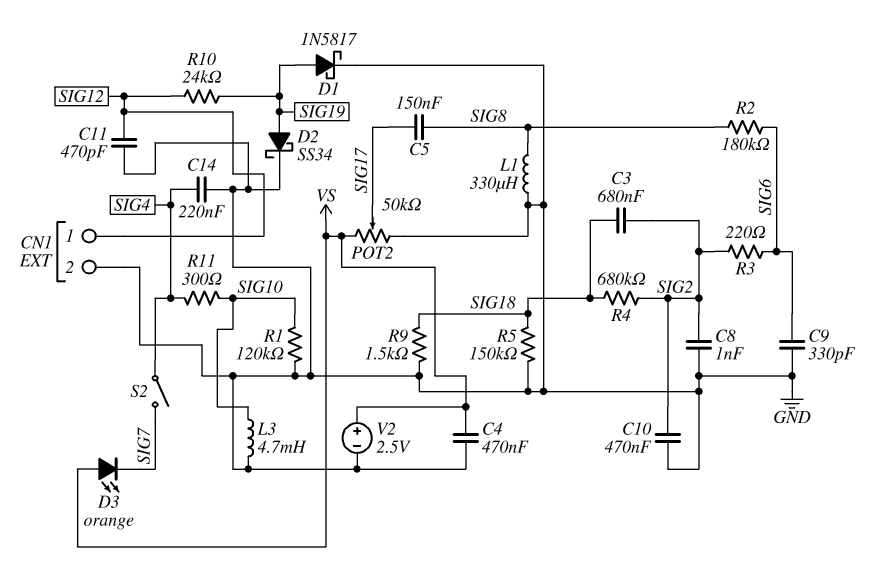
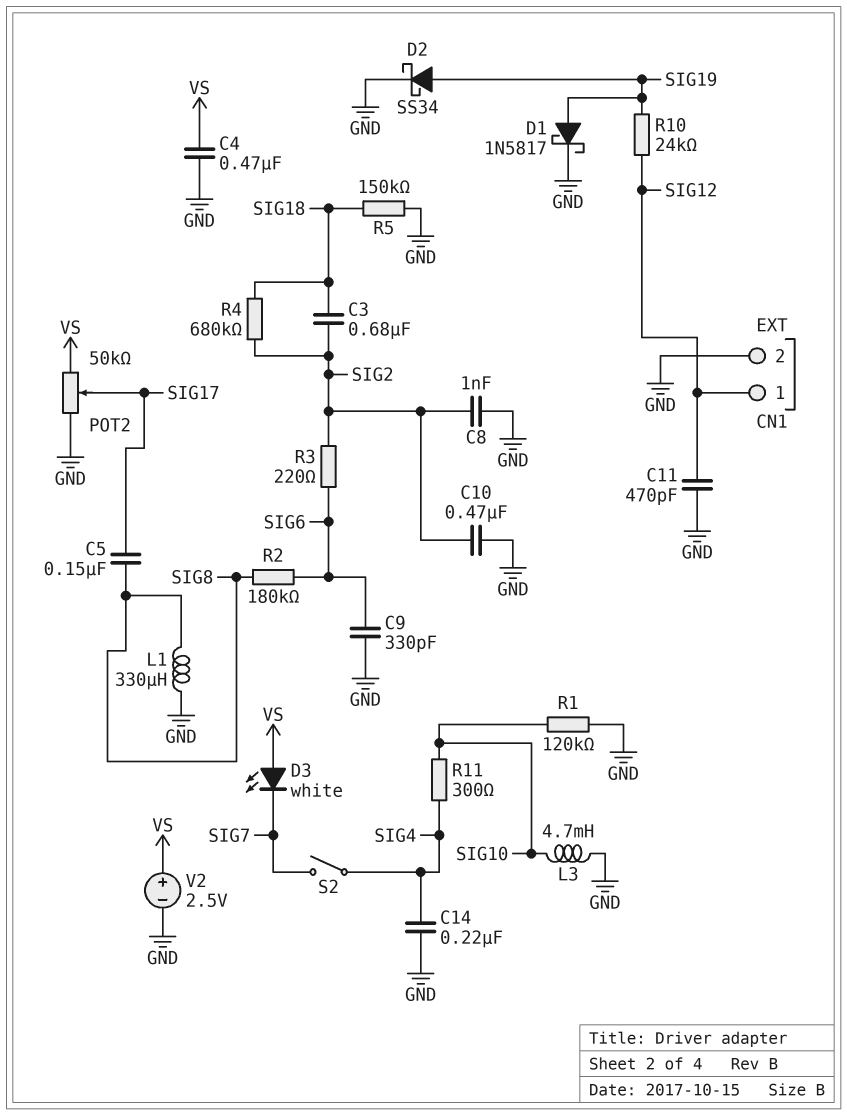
D3: LED orange (A VS, K SIG7) -> LED white (A VS, K SIG7)
R9: 1.5k (GND, SIG18) -> none

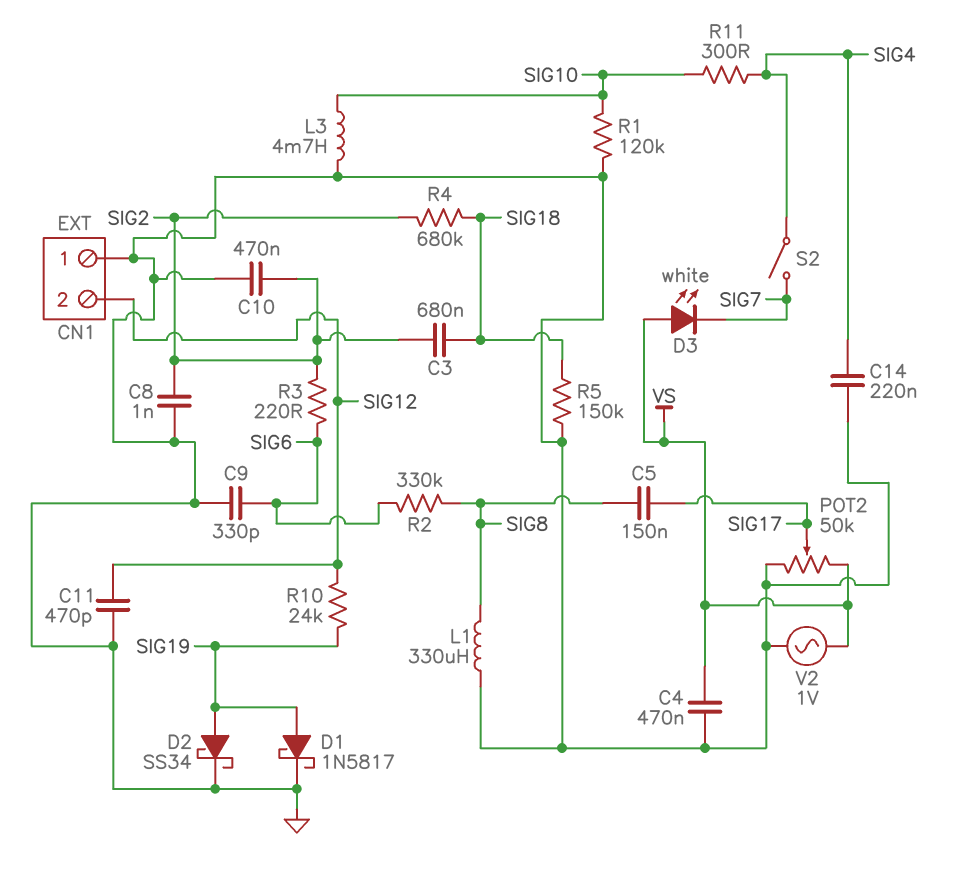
CN1 pin 1: SIG12 -> GND
CN1 pin 2: GND -> SIG12
R2: 180k (SIG6, SIG8) -> 330k (SIG6, SIG8)
V2: 2.5V (plus VS, minus GND) -> AC 1V (GND, VS)

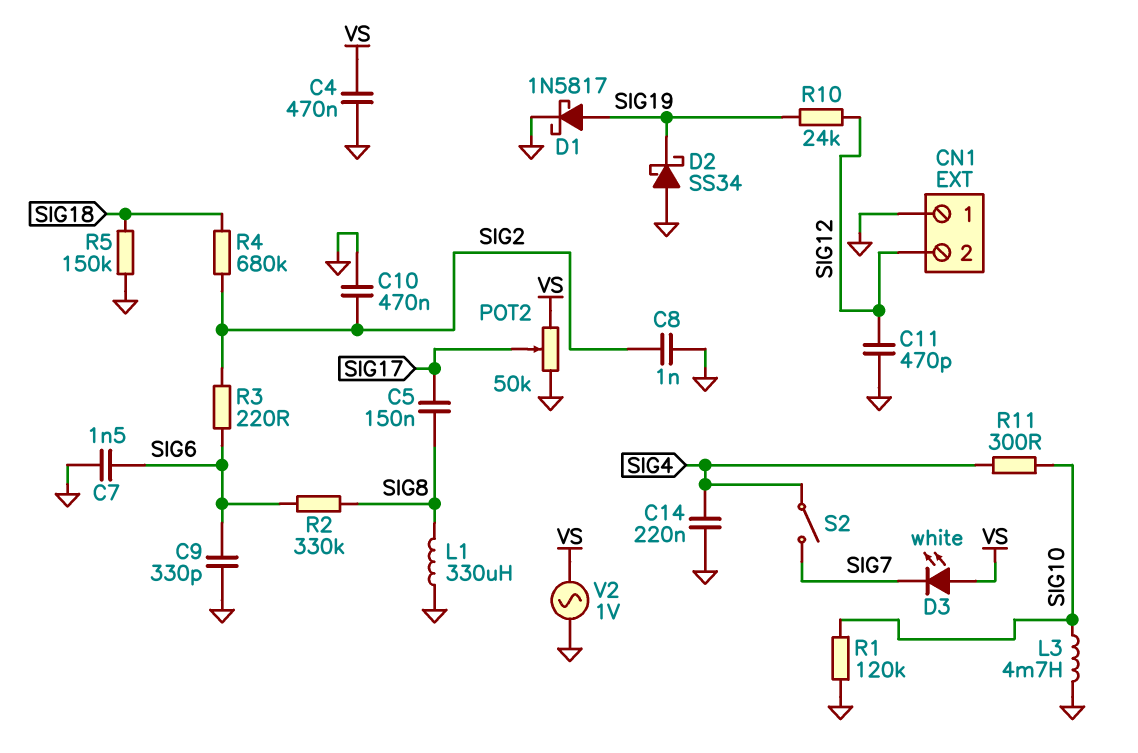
C3: 680nF (SIG2, SIG18) -> none
C7: none -> 1.5nF (GND, SIG6)
D2: schottky SS34 (A SIG19, K GND) -> schottky SS34 (A GND, K SIG19)

